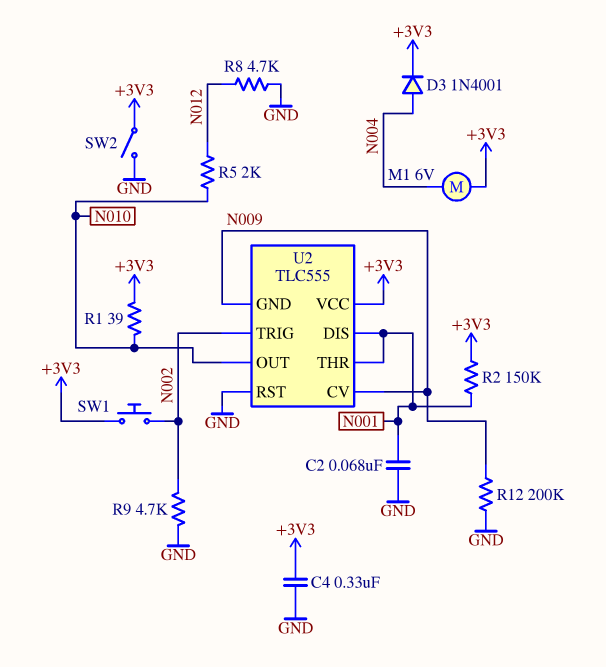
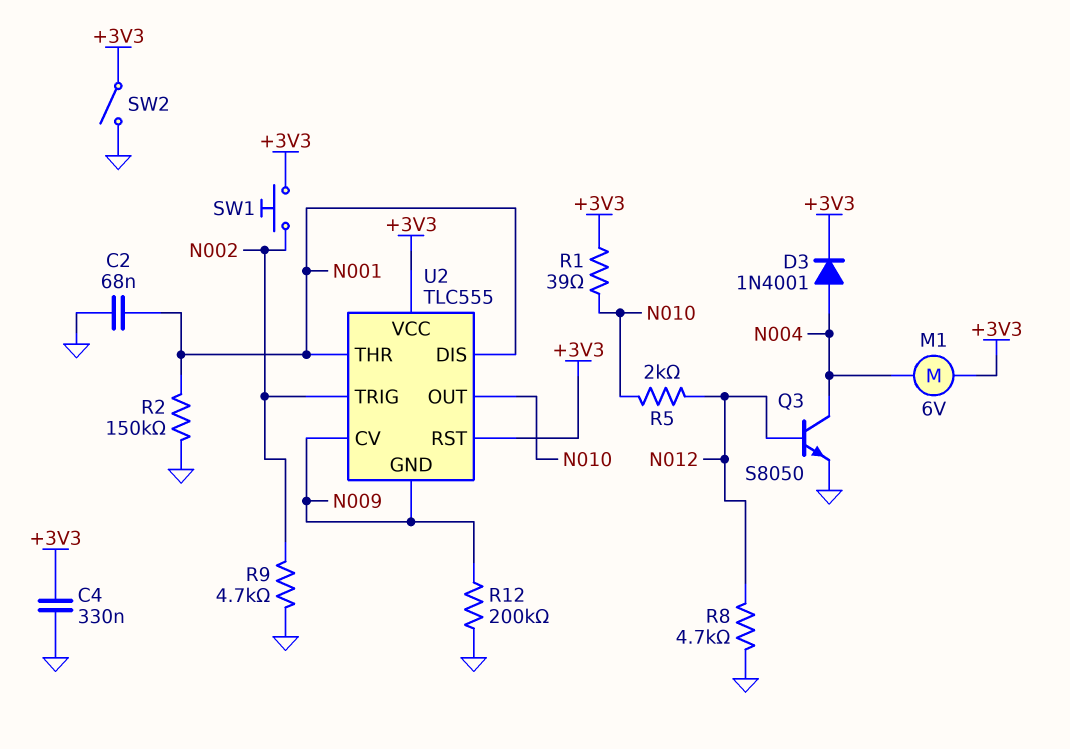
Q3: none -> NPN S8050 (B N012, C N004, E GND)
R2: 150k (+3V3, N001) -> 150k (GND, N001)
U2 pin RST: GND -> +3V3

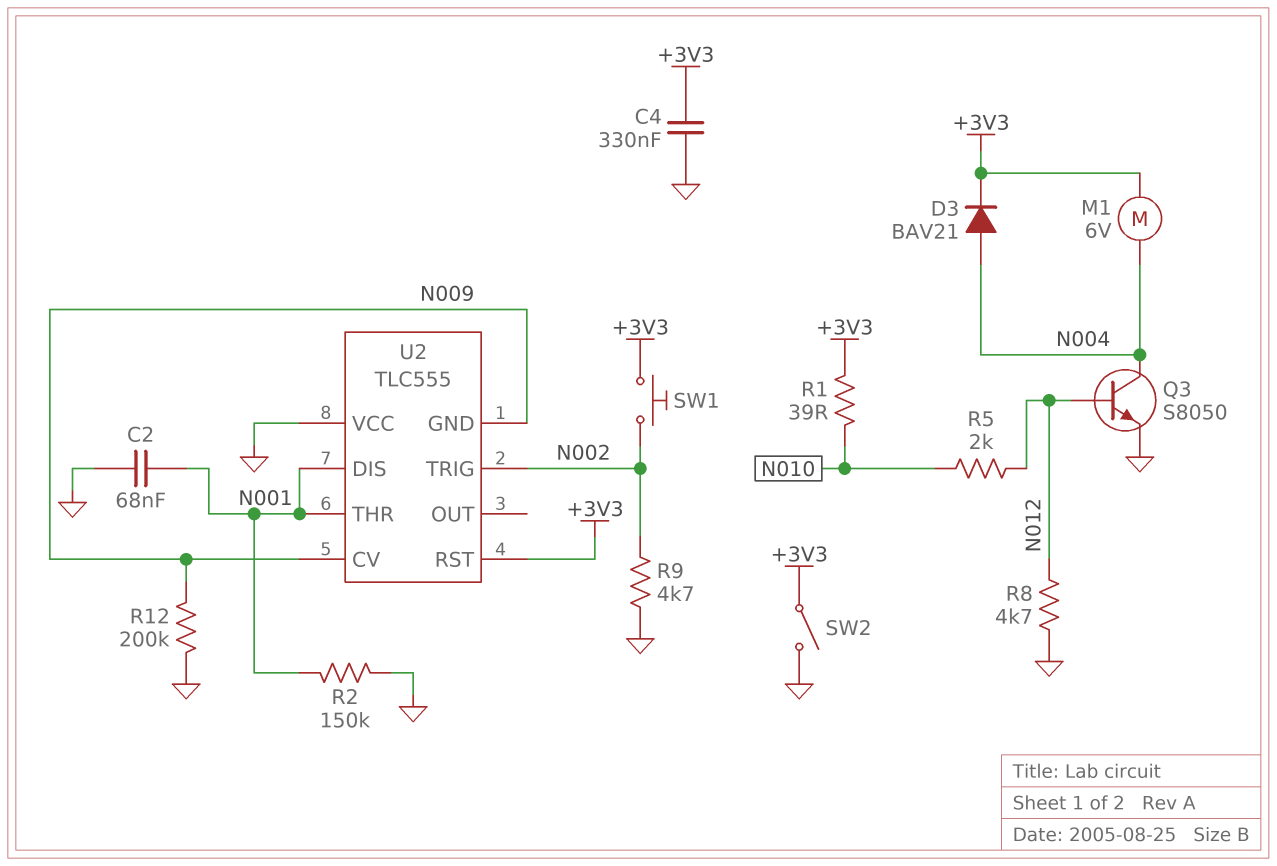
D3: diode 1N4001 (A N004, K +3V3) -> diode BAV21 (A N004, K +3V3)
U2 pin OUT: N010 -> none
U2 pin VCC: +3V3 -> GND

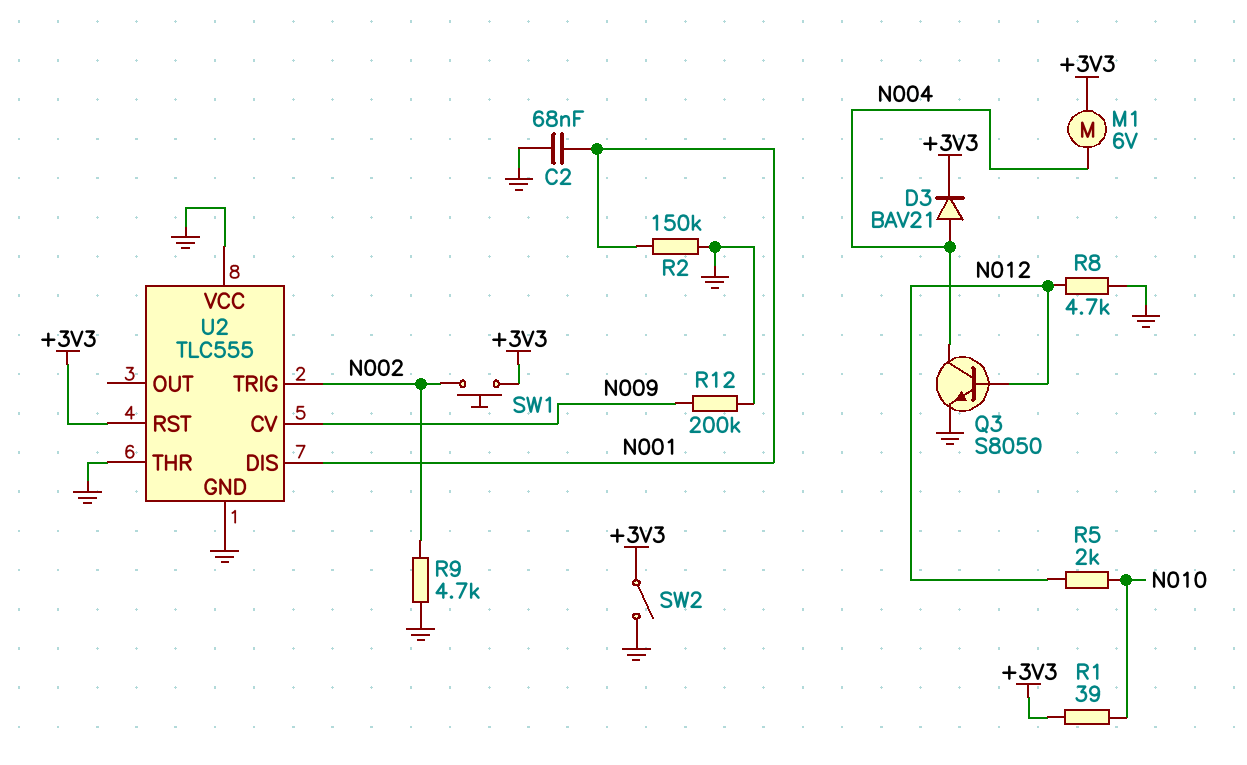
C4: 330nF (+3V3, GND) -> none
U2 pin GND: N009 -> GND
U2 pin THR: N001 -> GND

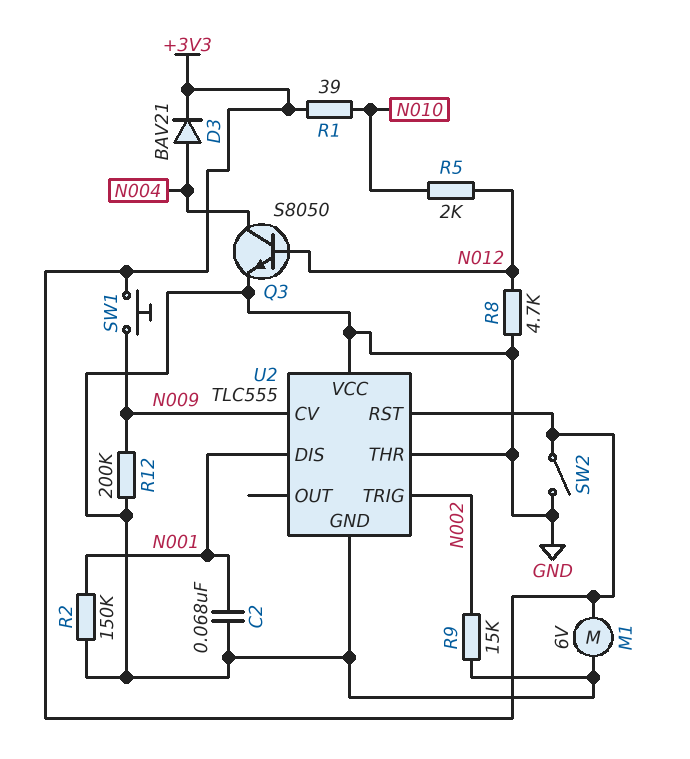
M1: motor 6V (+3V3, N004) -> motor 6V (+3V3, GND)
R9: 4.7k (GND, N002) -> 15k (GND, N002)
SW1: button (+3V3, N002) -> button (+3V3, N009)

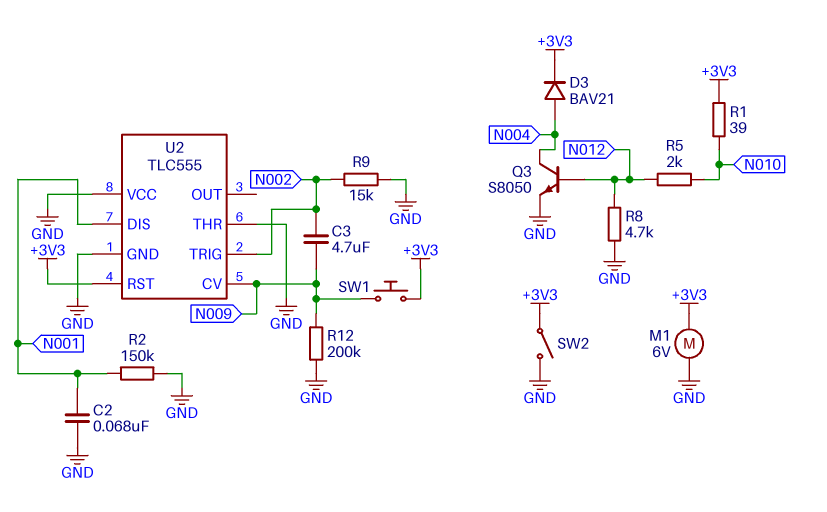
C3: none -> 4.7uF (N002, N009)

